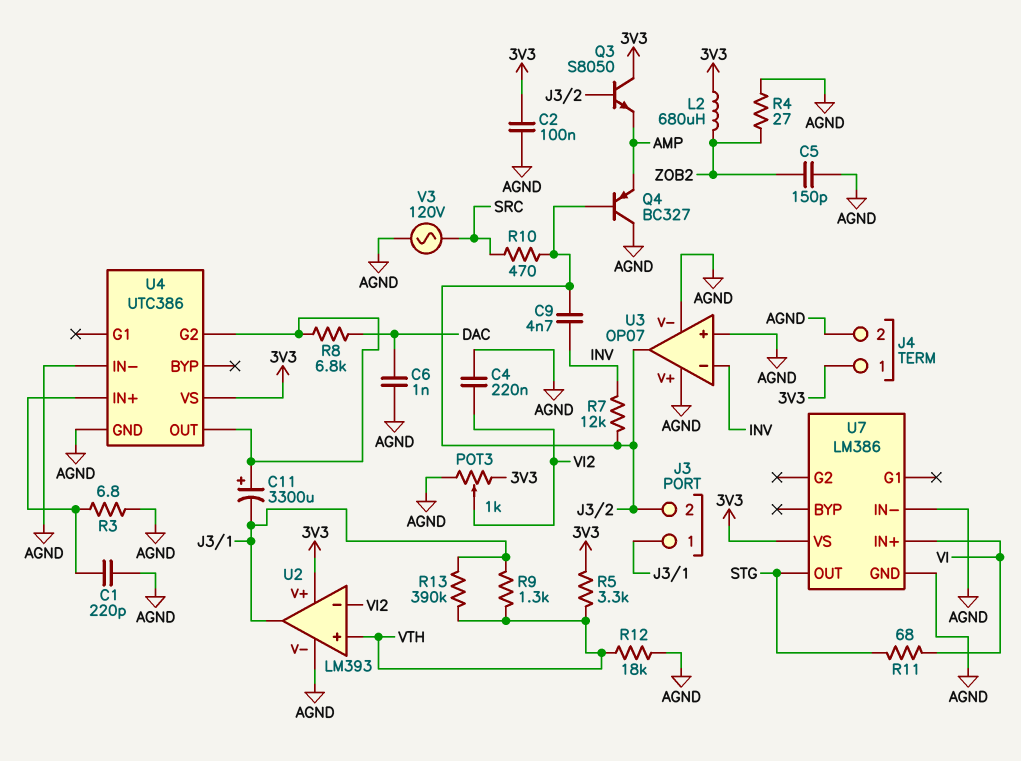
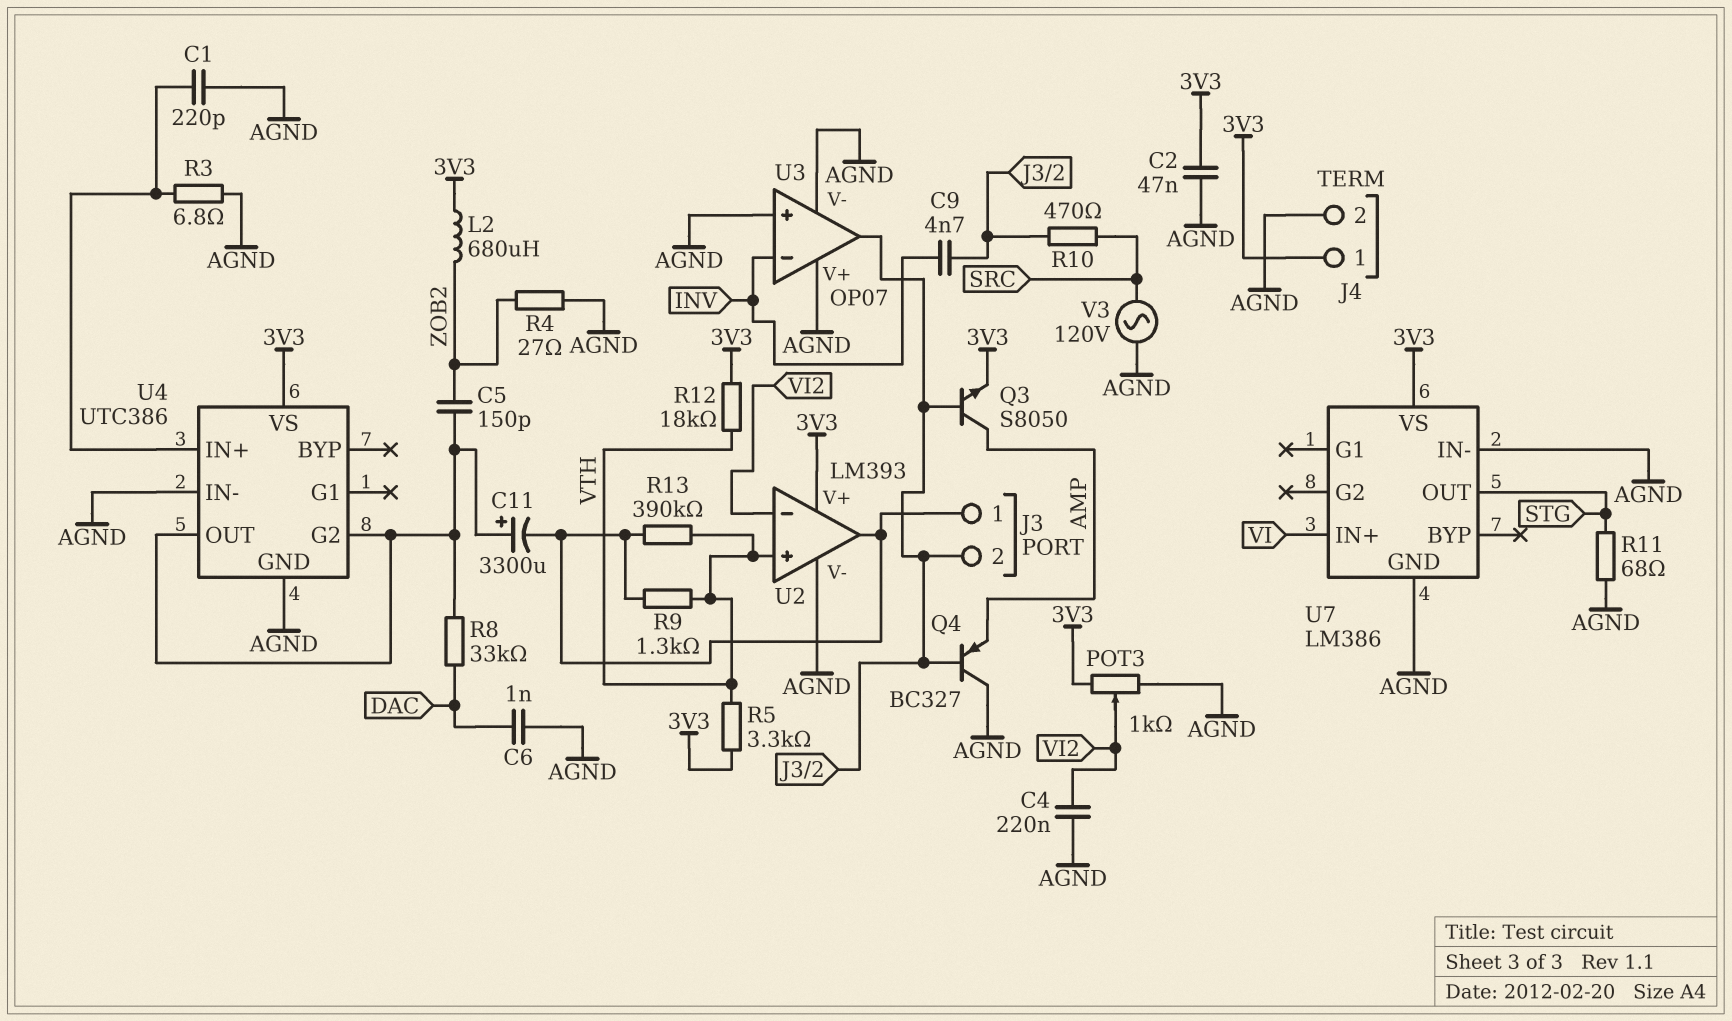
C2: 100nF (3V3, AGND) -> 47nF (3V3, AGND)
C5: 150pF (AGND, ZOB2) -> 150pF (U4/G2, ZOB2)
Q3: NPN S8050 (B J3/2, C 3V3, E AMP) -> NPN S8050 (B J3/2, C AMP, E 3V3)
R7: 12k (INV, J3/2) -> none
R8: 6.8k (DAC, U4/G2) -> 33k (DAC, U4/G2)
R11: 68 (STG, VI) -> 68 (AGND, STG)
R12: 18k (AGND, VTH) -> 18k (3V3, VTH)

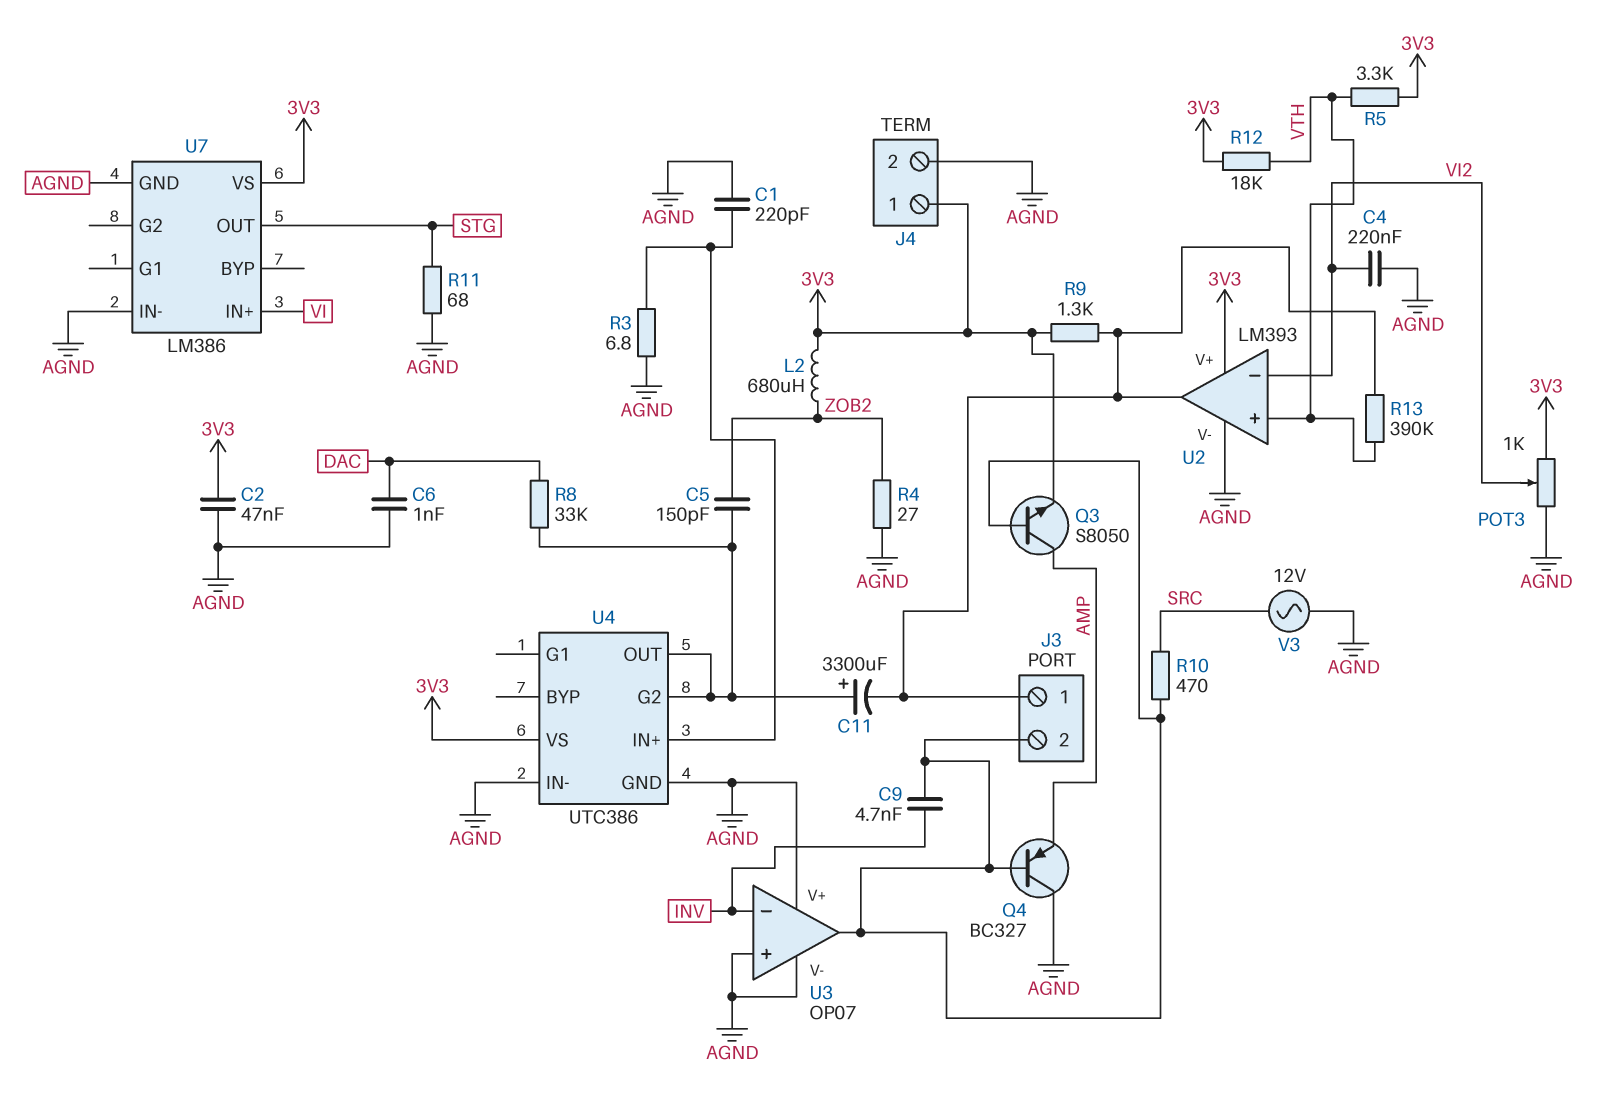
R9: 1.3k (J3/1, VTH) -> 1.3k (3V3, J3/1)
V3: AC 120V (AGND, SRC) -> AC 12V (AGND, SRC)

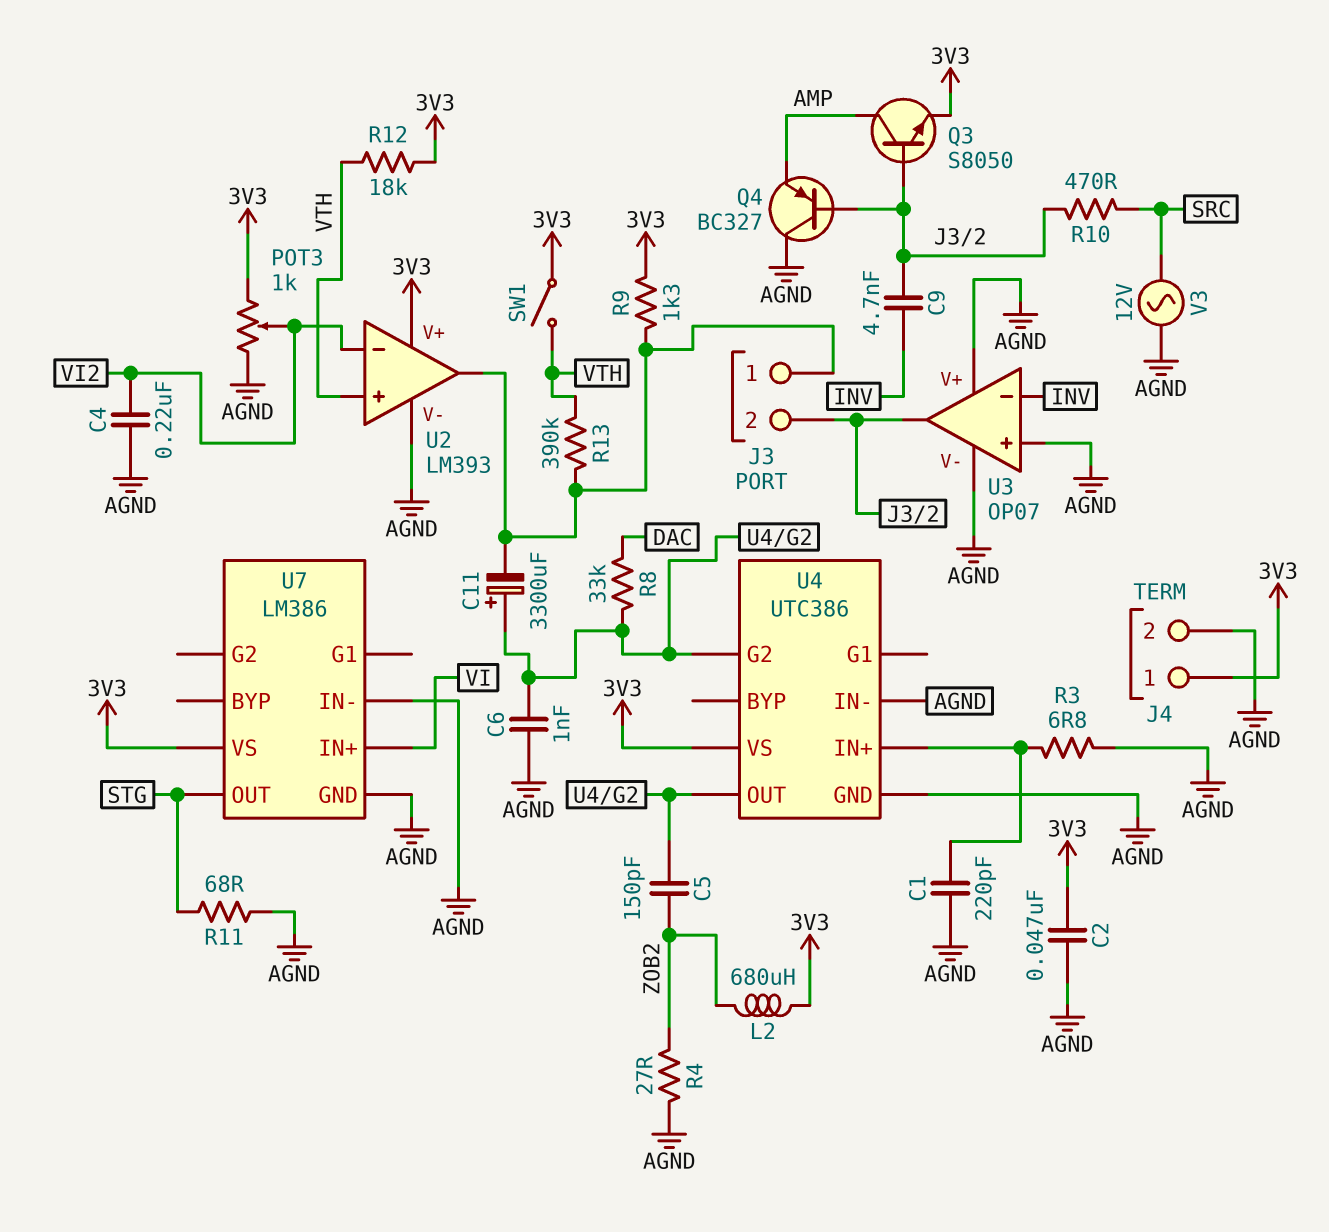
C6: 1nF (AGND, DAC) -> 1nF (AGND, U4/G2)
R5: 3.3k (3V3, VTH) -> none
SW1: none -> switch (3V3, VTH)

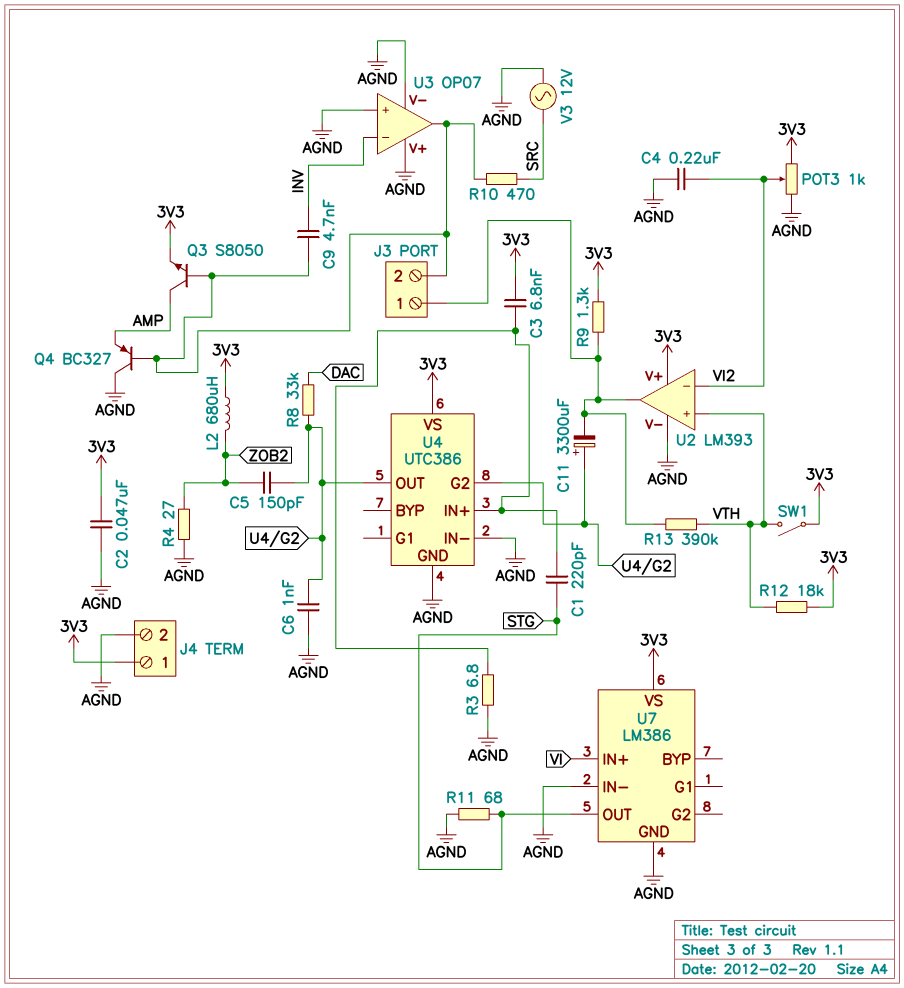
C1: 220pF (AGND, U4/IN+) -> 220pF (STG, U4/IN+)
C3: none -> 6.8nF (3V3, U4/IN+)

